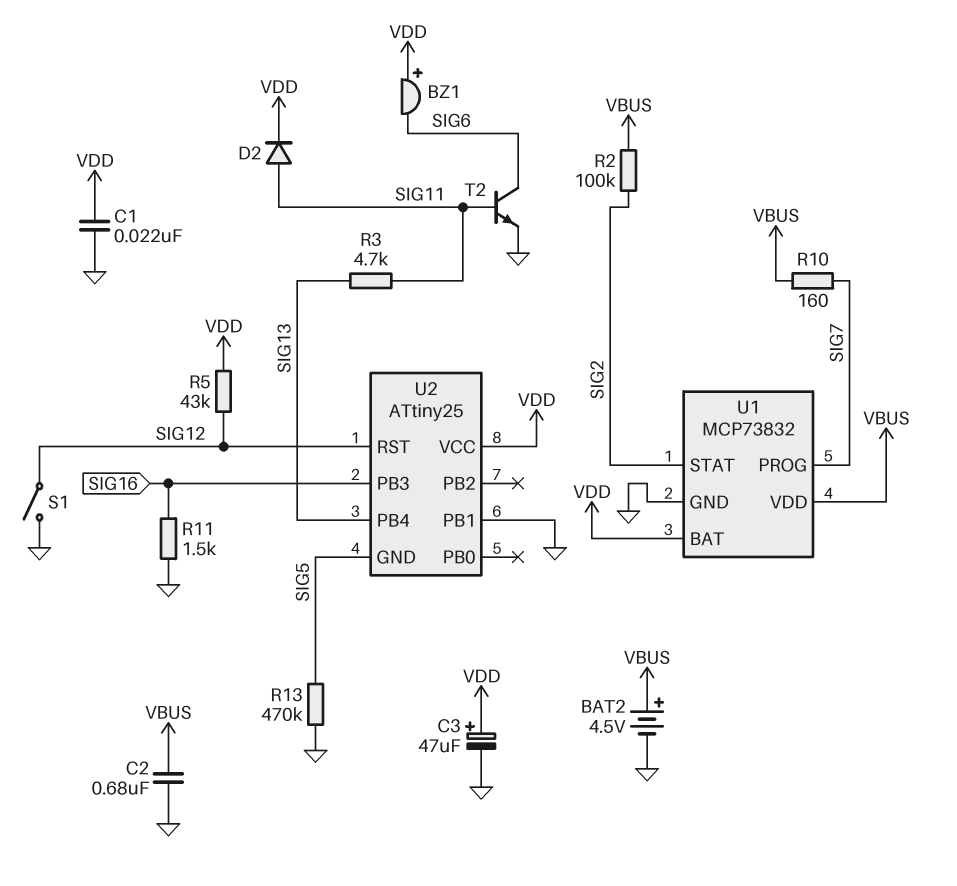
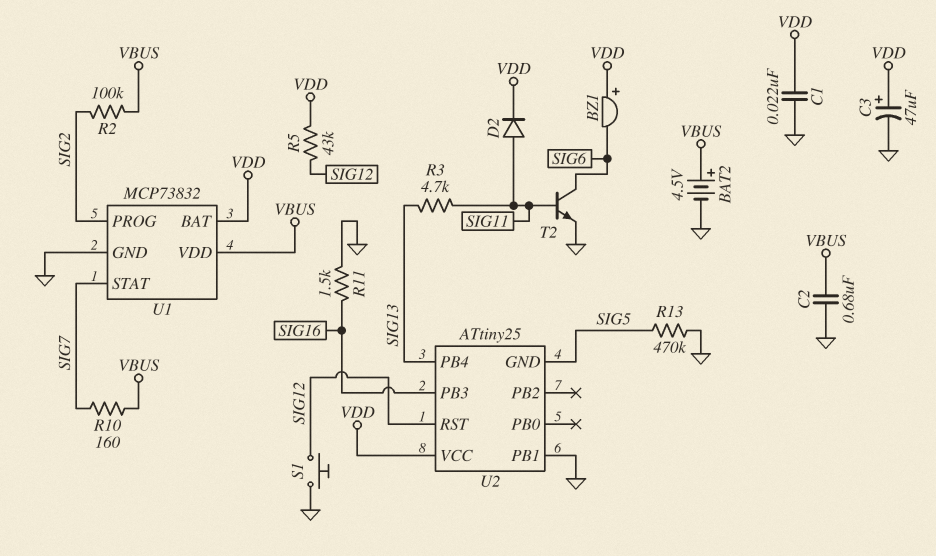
S1: switch (GND, SIG12) -> button (GND, SIG12)
U1 pin PROG: SIG7 -> SIG2
U1 pin STAT: SIG2 -> SIG7

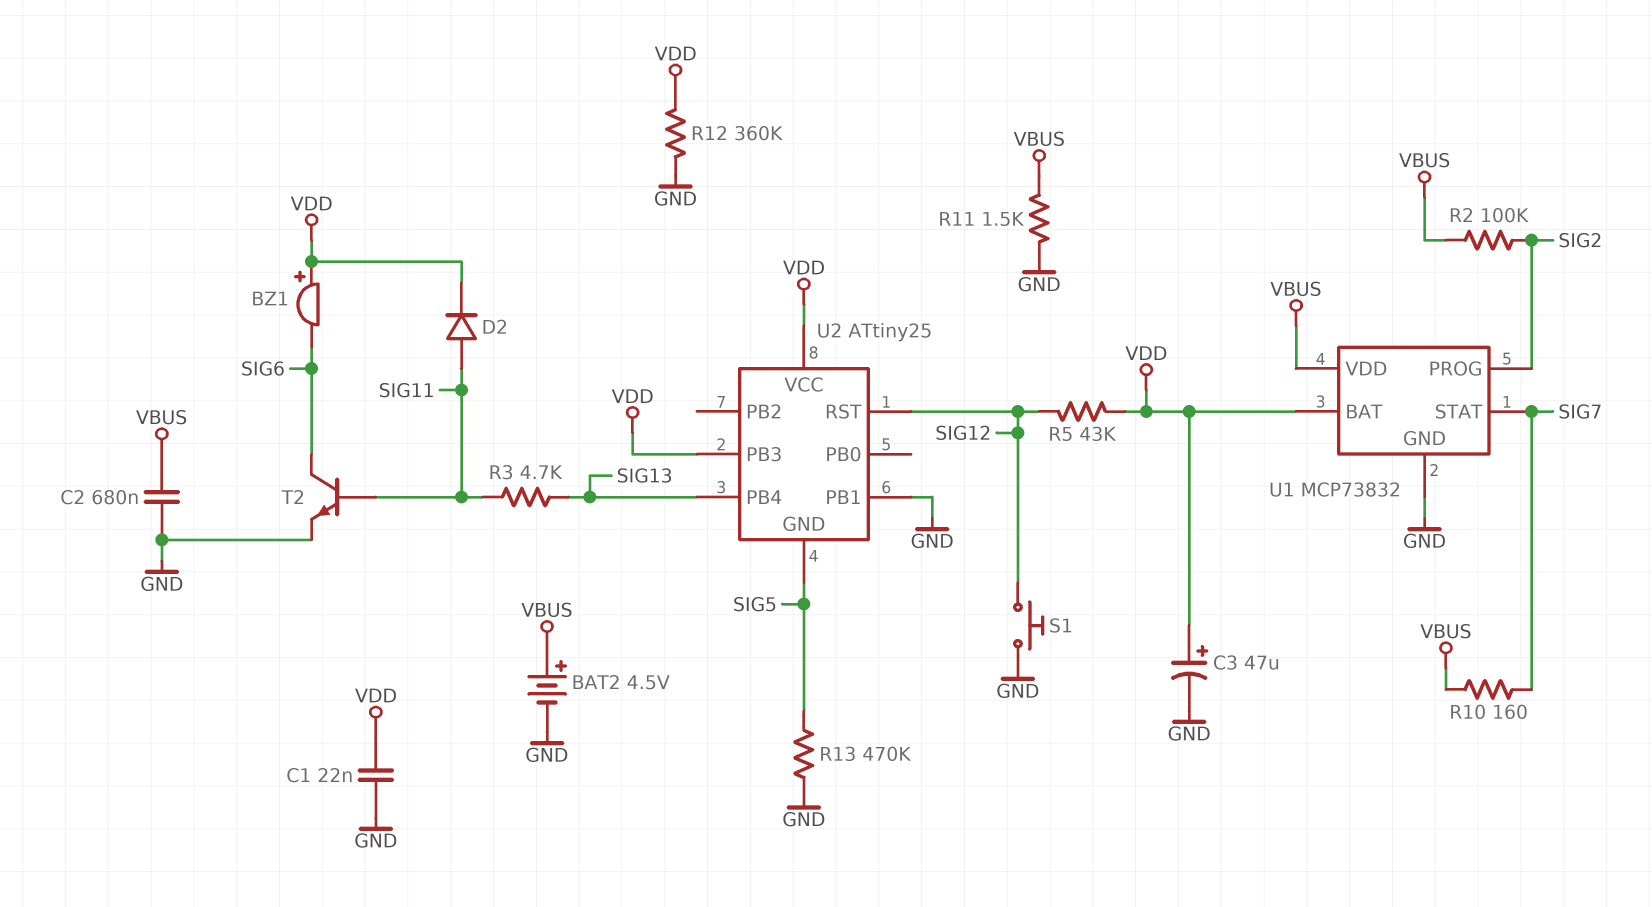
R11: 1.5k (GND, SIG16) -> 1.5k (GND, VBUS)
R12: none -> 360k (GND, VDD)
U2 pin PB3: SIG16 -> VDD

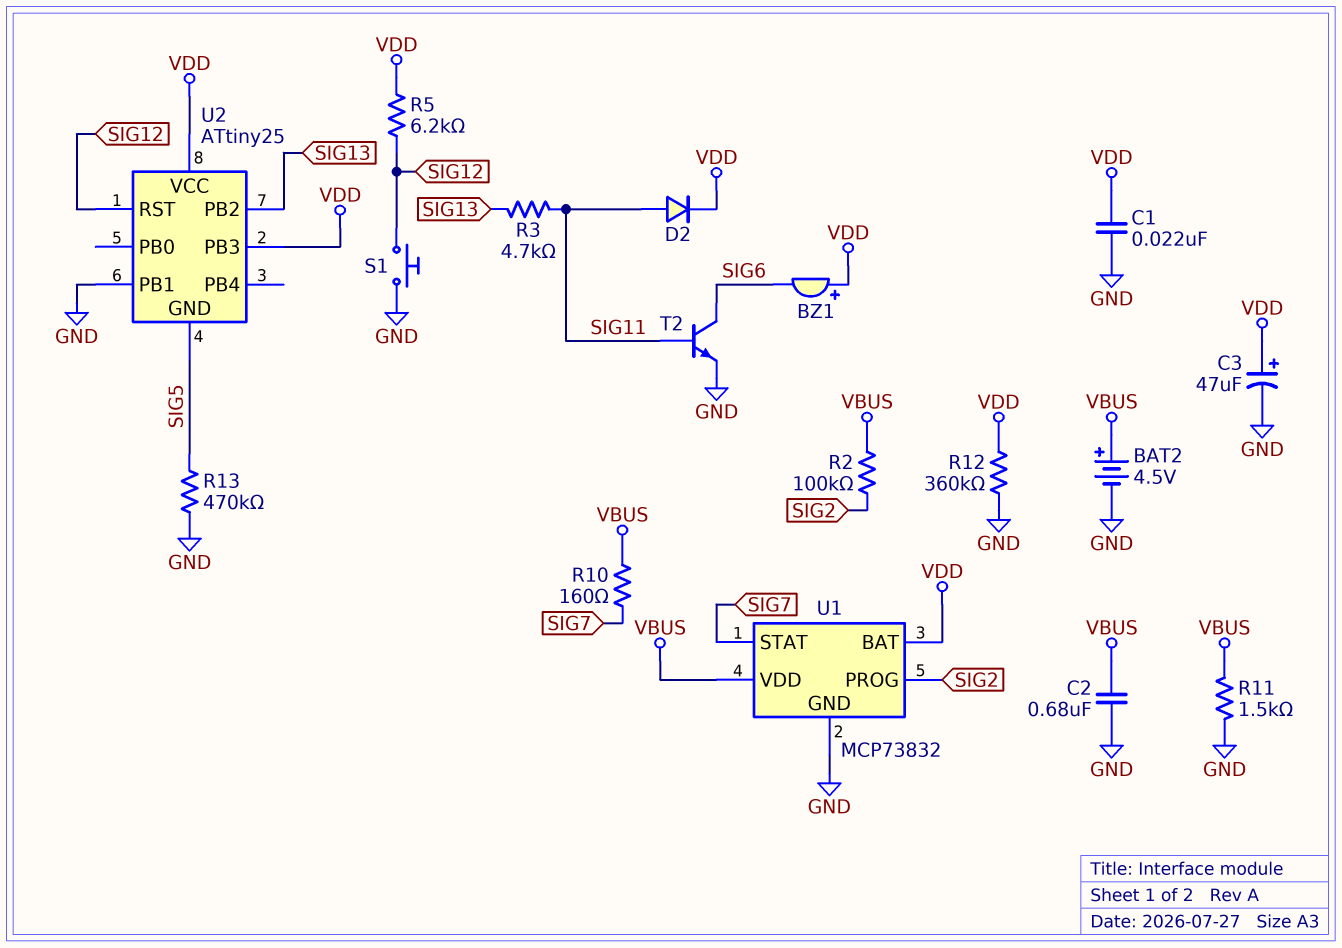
R5: 43k (SIG12, VDD) -> 6.2k (SIG12, VDD)
U2 pin PB2: none -> SIG13
U2 pin PB4: SIG13 -> none

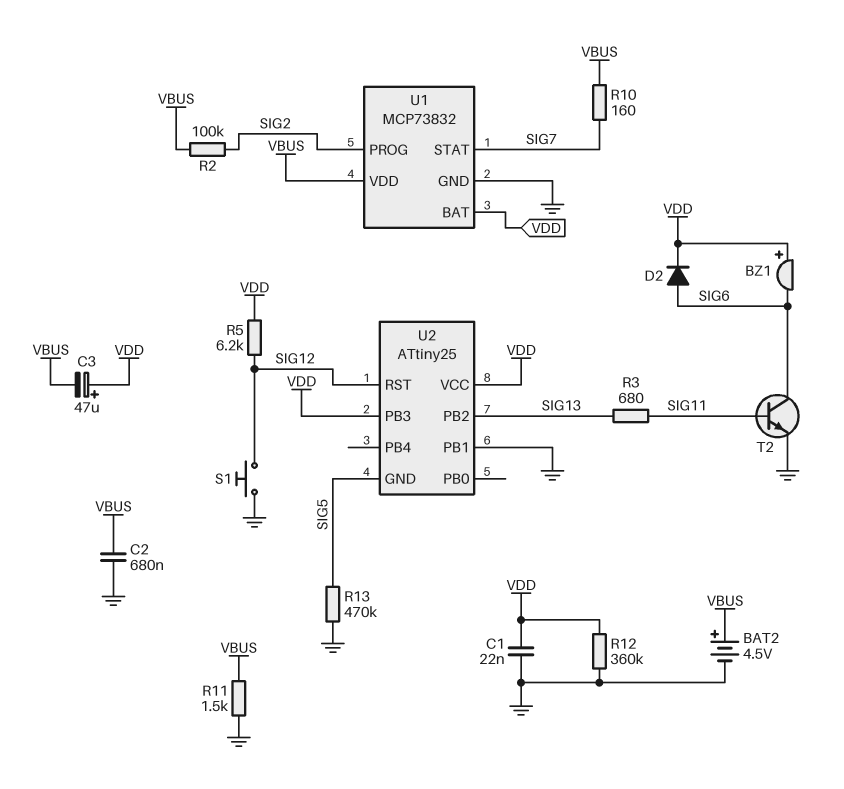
C3: 47uF (plus VDD, minus GND) -> 47uF (plus VDD, minus VBUS)
D2: diode (A SIG11, K VDD) -> diode (A SIG6, K VDD)
R3: 4.7k (SIG11, SIG13) -> 680 (SIG11, SIG13)

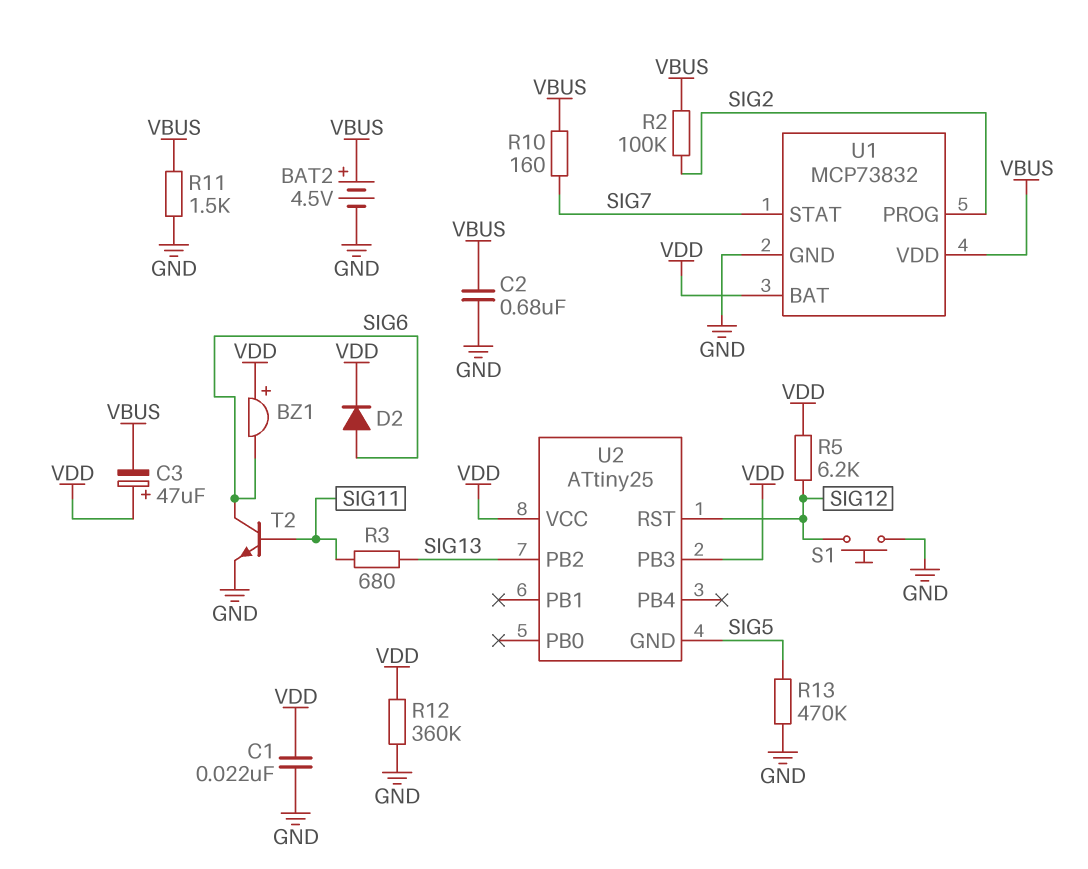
U2 pin PB1: GND -> none

